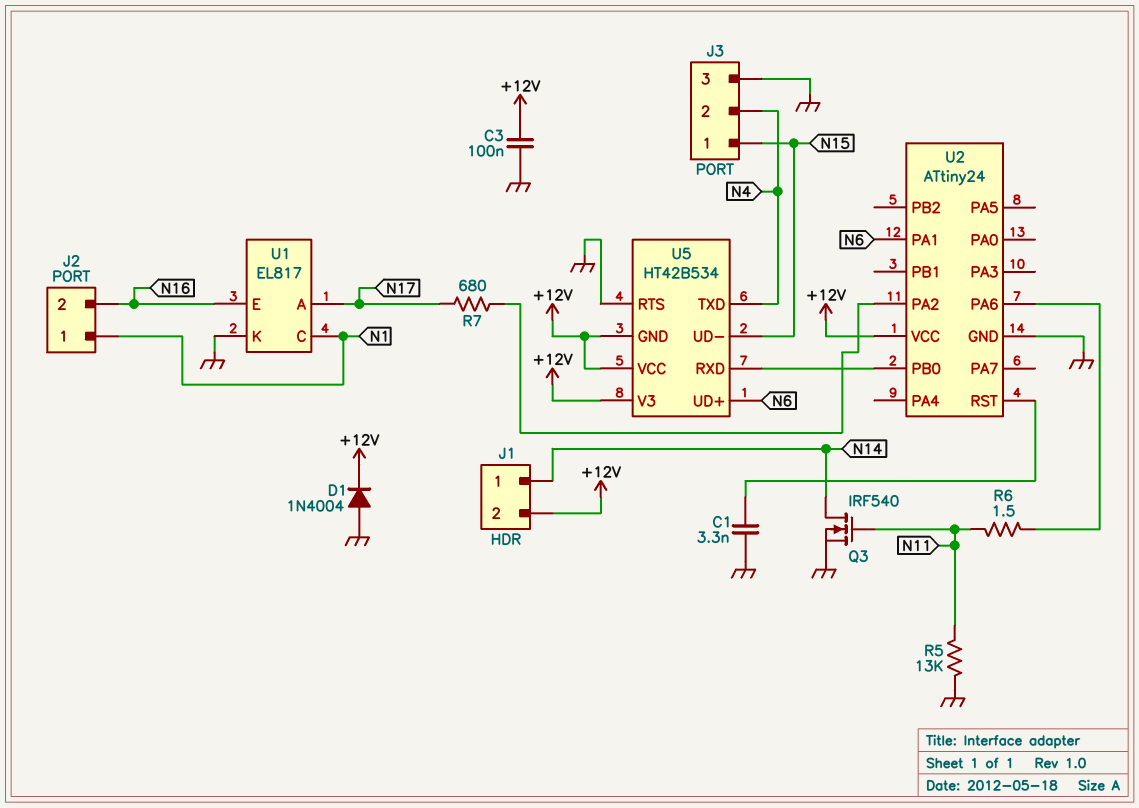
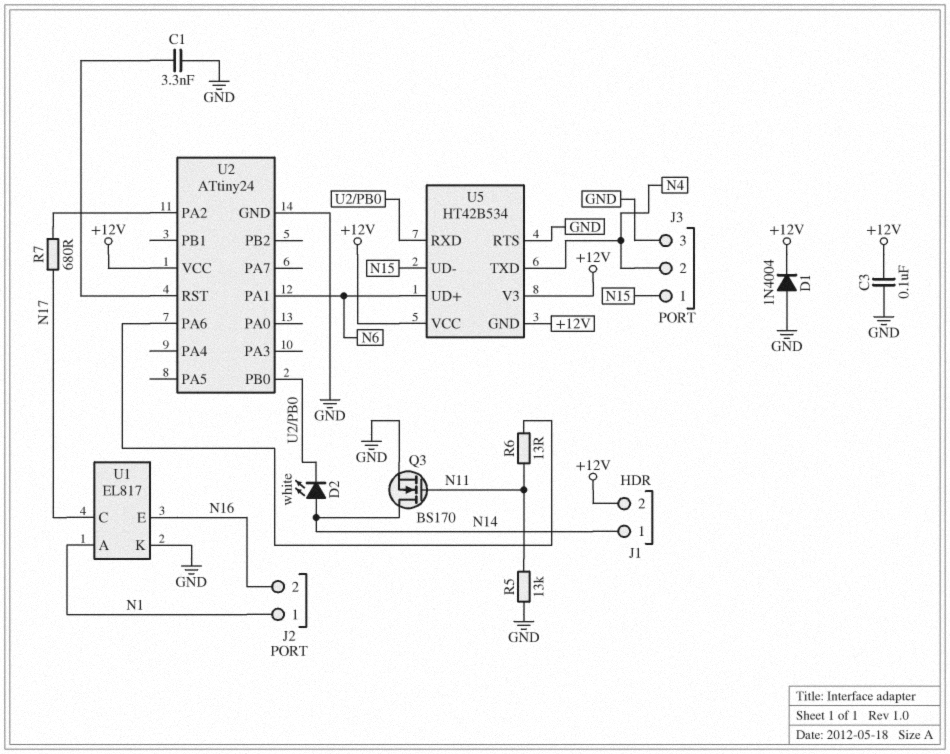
D2: none -> LED white (A N14, K U2/PB0)
Q3: NMOS IRF540 (G N11, D N14, S GND) -> NMOS BS170 (G N11, D N14, S GND)
R6: 1.5 (N11, U2/PA6) -> 13 (N11, U2/PA6)
U1 pin A: N17 -> N1
U1 pin C: N1 -> N17

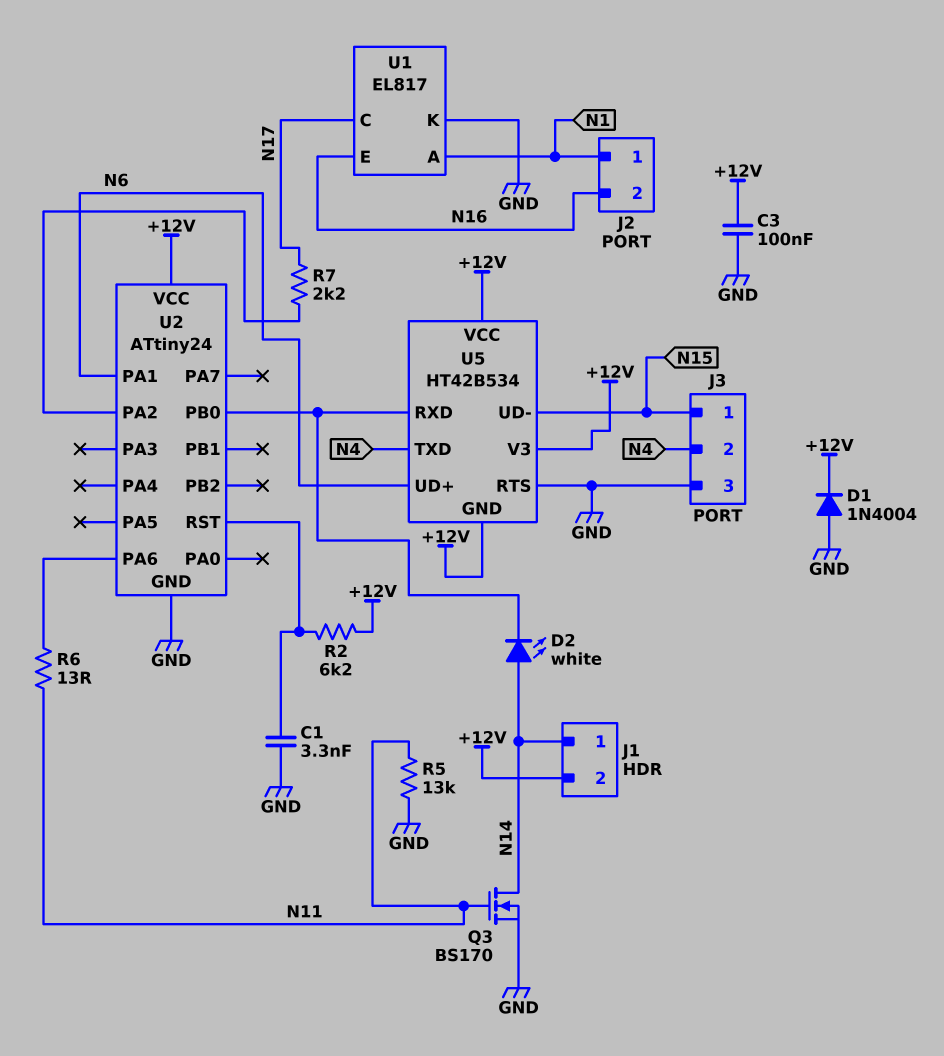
R2: none -> 6.2k (+12V, U2/RST)
R7: 680 (N17, U2/PA2) -> 2.2k (N17, U2/PA2)

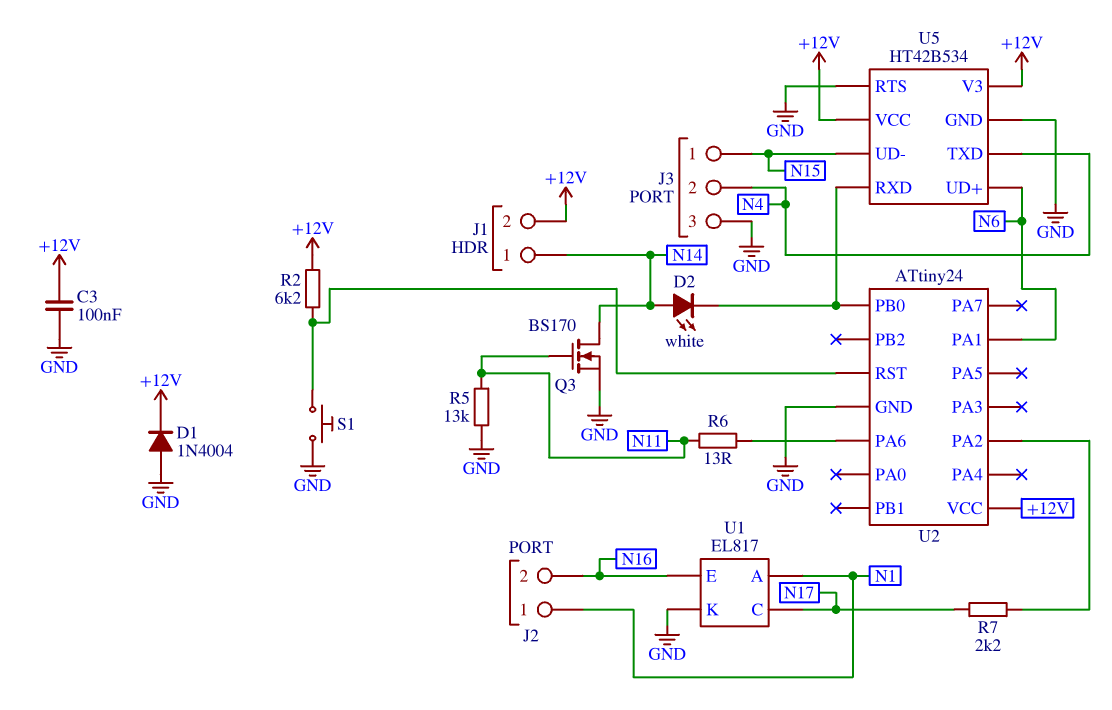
C1: 3.3nF (GND, U2/RST) -> none
S1: none -> button (GND, U2/RST)
U5 pin GND: +12V -> GND

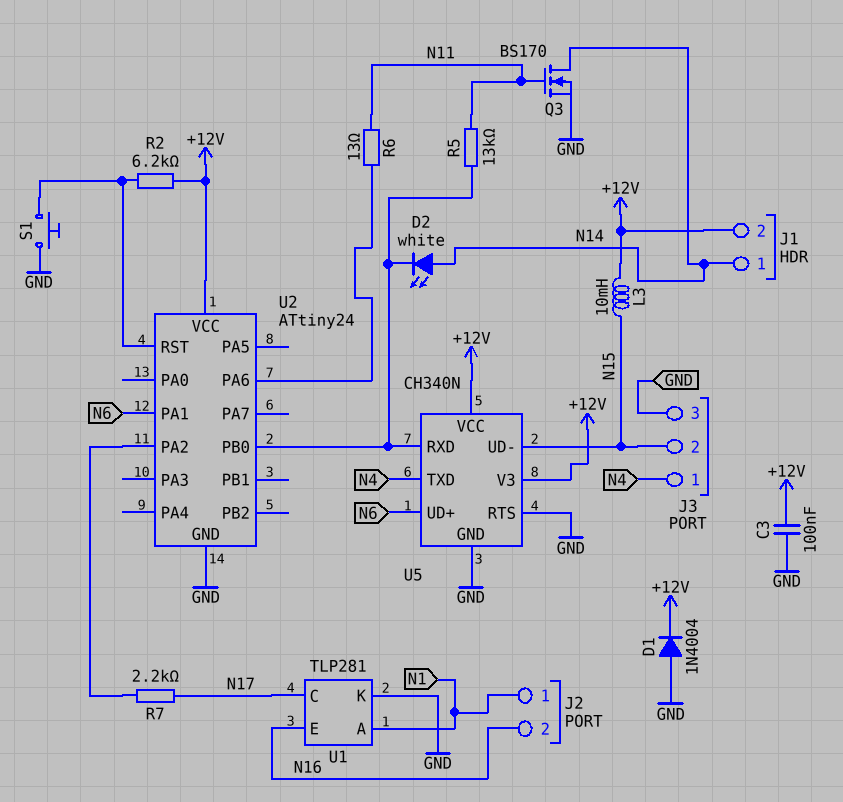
J3 pin 1: N15 -> N4
J3 pin 2: N4 -> N15
L3: none -> 10mH (+12V, N15)
R5: 13k (GND, N11) -> 13k (N11, U2/PB0)
U1: EL817 -> TLP281
U5: HT42B534 -> CH340N

